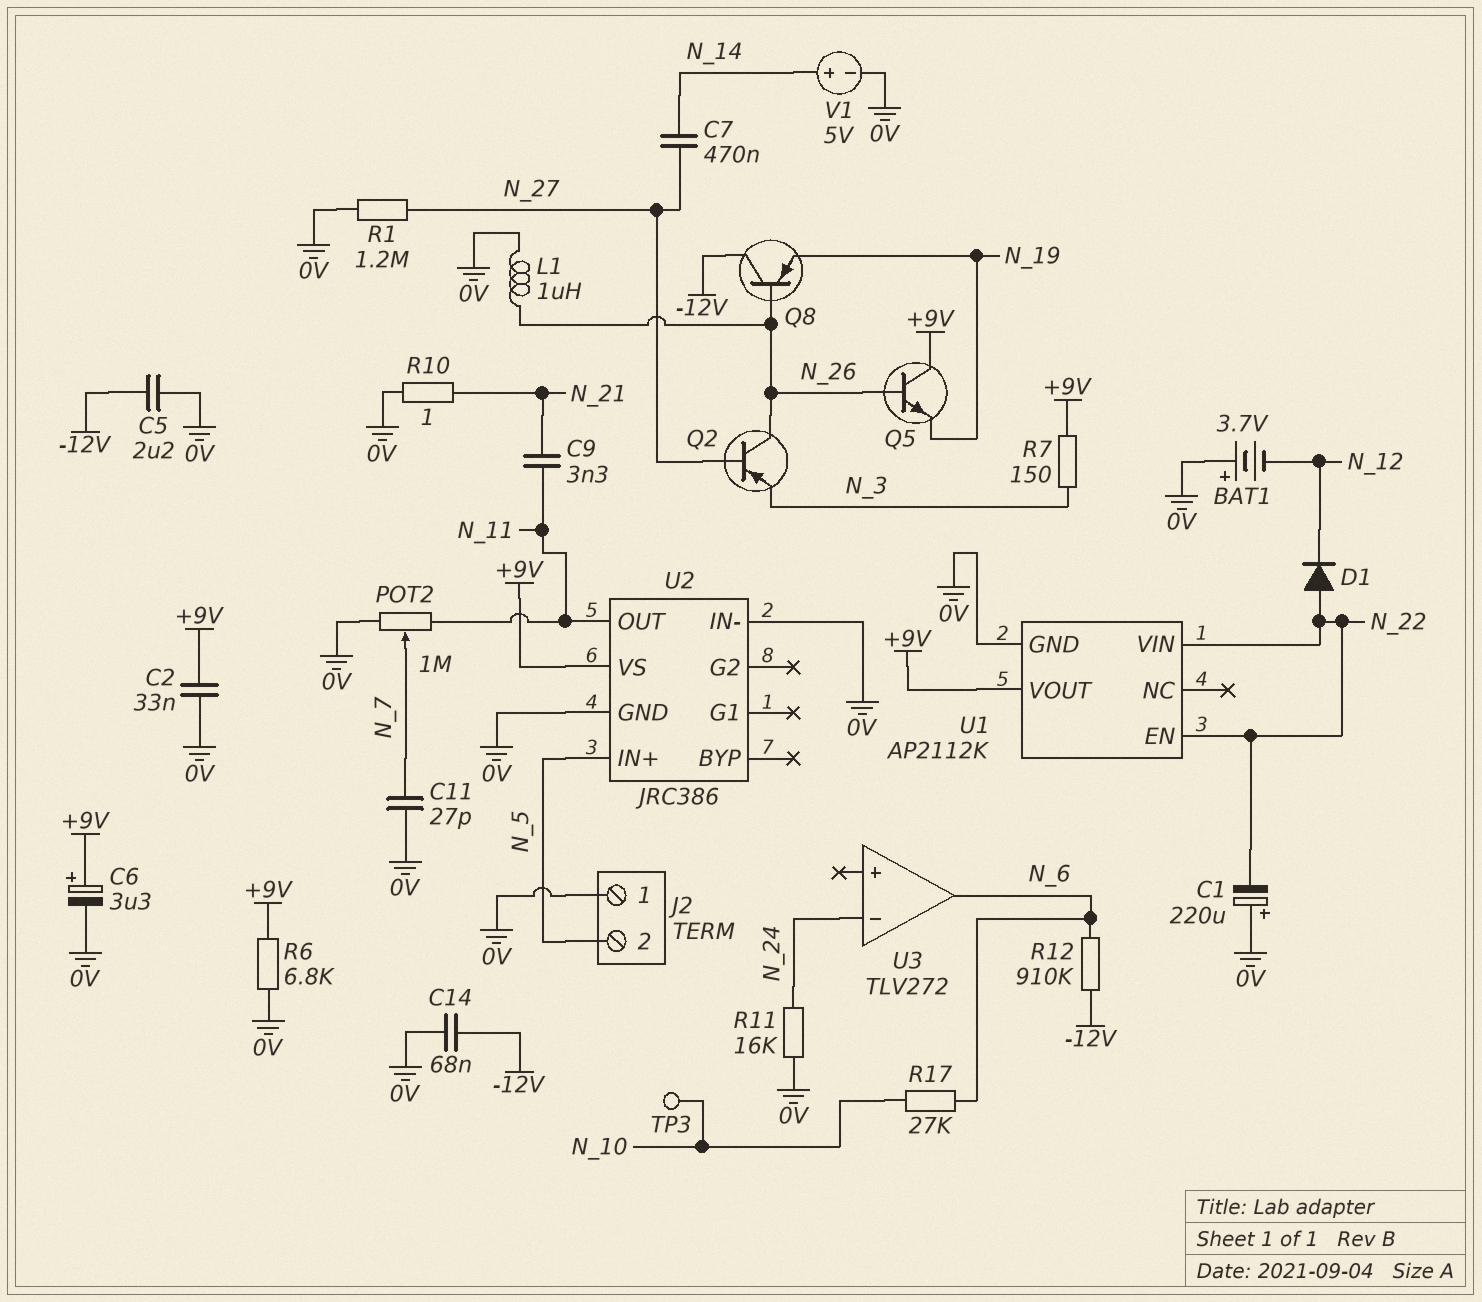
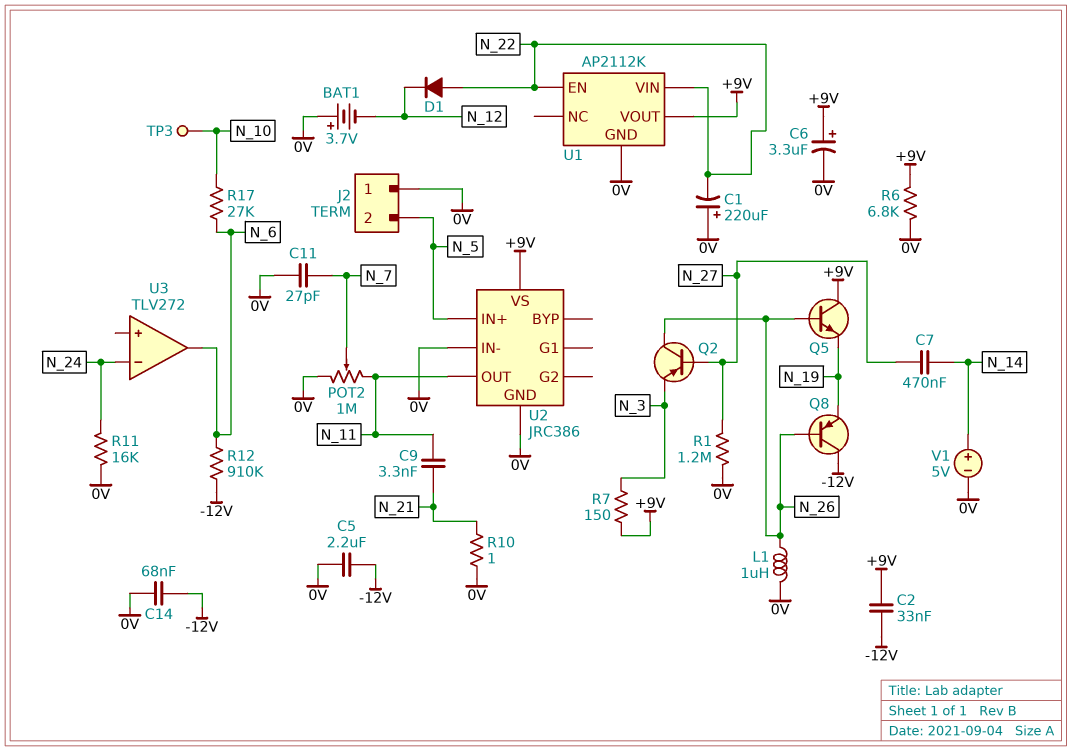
C2: 33nF (+9V, 0V) -> 33nF (+9V, -12V)

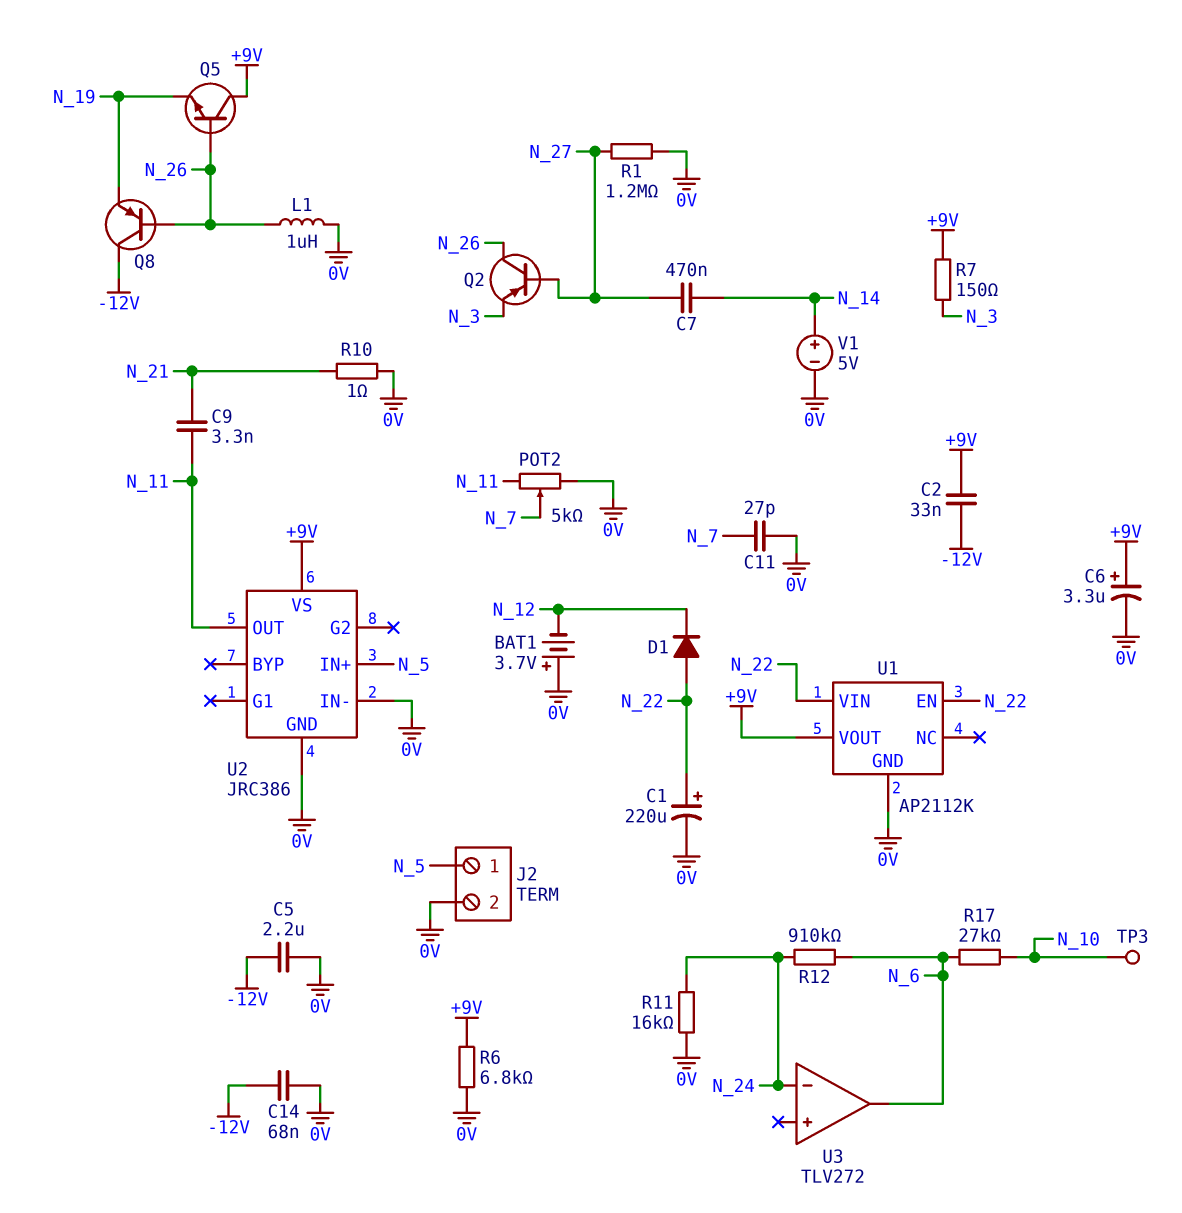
C1: 220uF (plus 0V, minus N_22) -> 220uF (plus N_22, minus 0V)
J2 pin 1: 0V -> N_5
J2 pin 2: N_5 -> 0V
POT2: 1M (0V, N_11, wiper N_7) -> 5k (0V, N_11, wiper N_7)
R12: 910k (-12V, N_6) -> 910k (N_6, N_24)

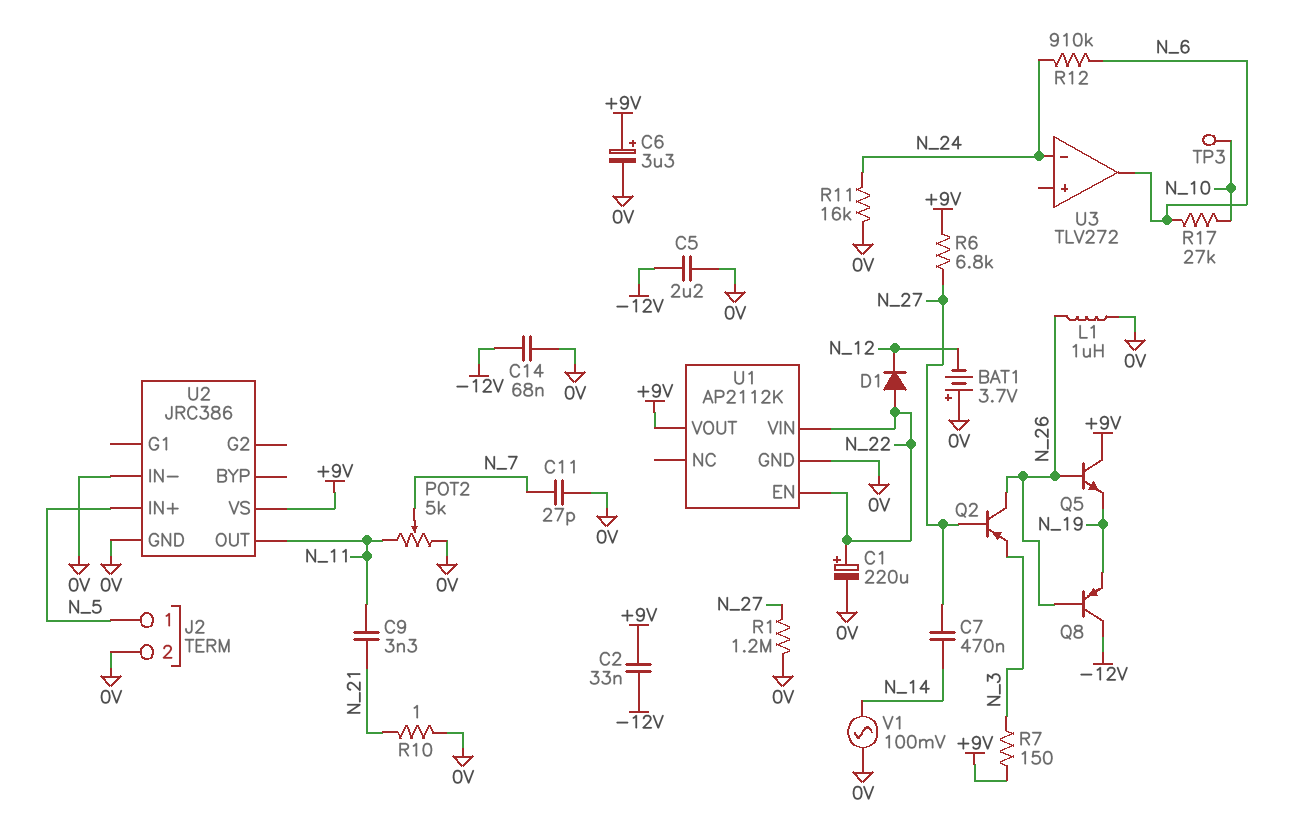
R6: 6.8k (+9V, 0V) -> 6.8k (+9V, N_27)
V1: 5V (plus N_14, minus 0V) -> AC 100mV (0V, N_14)

